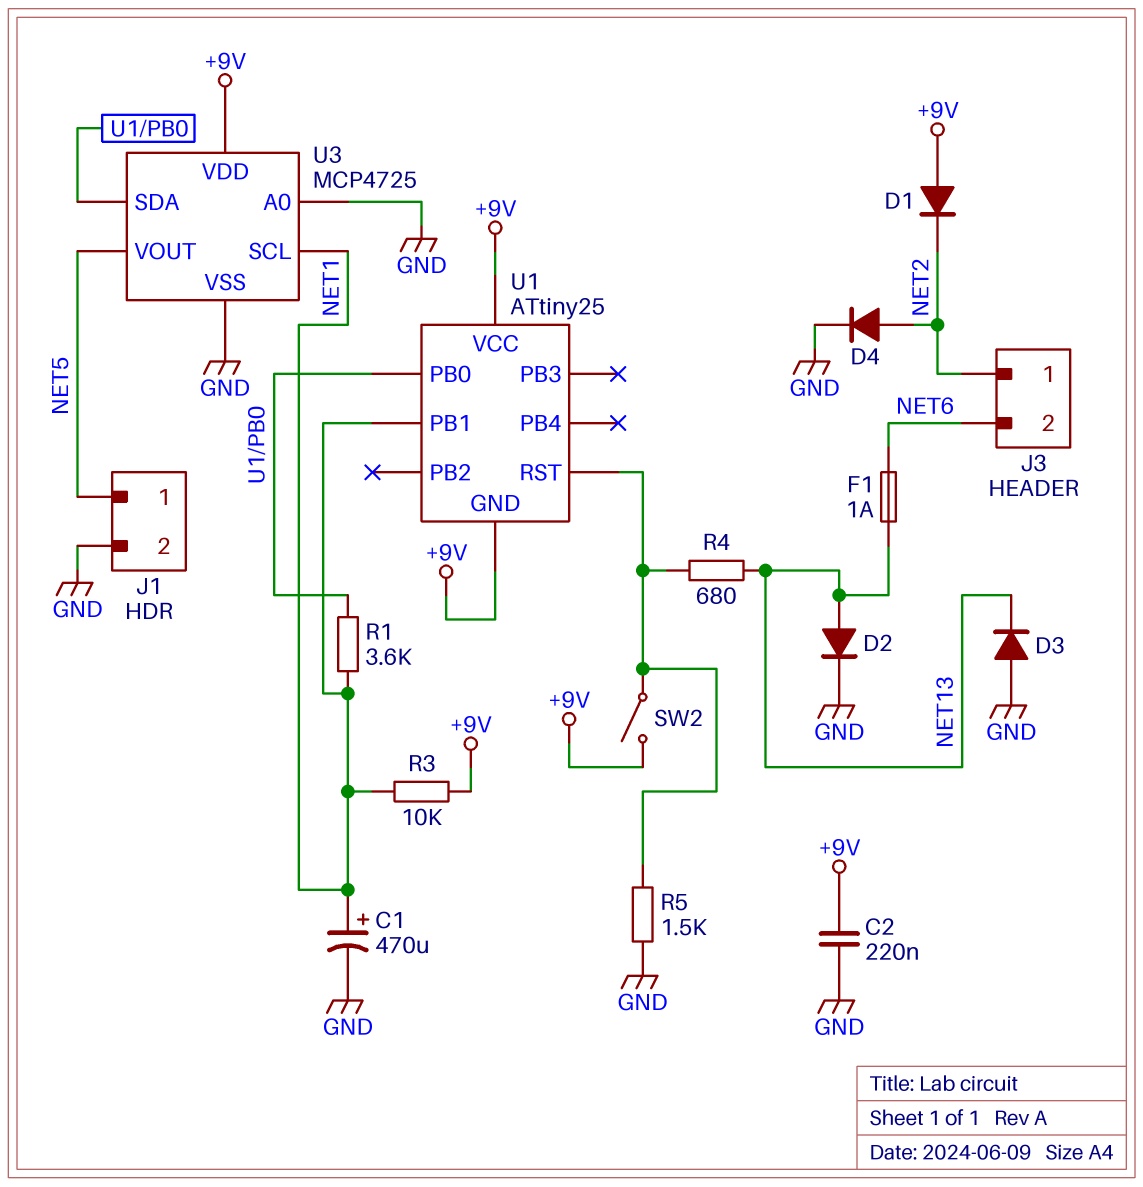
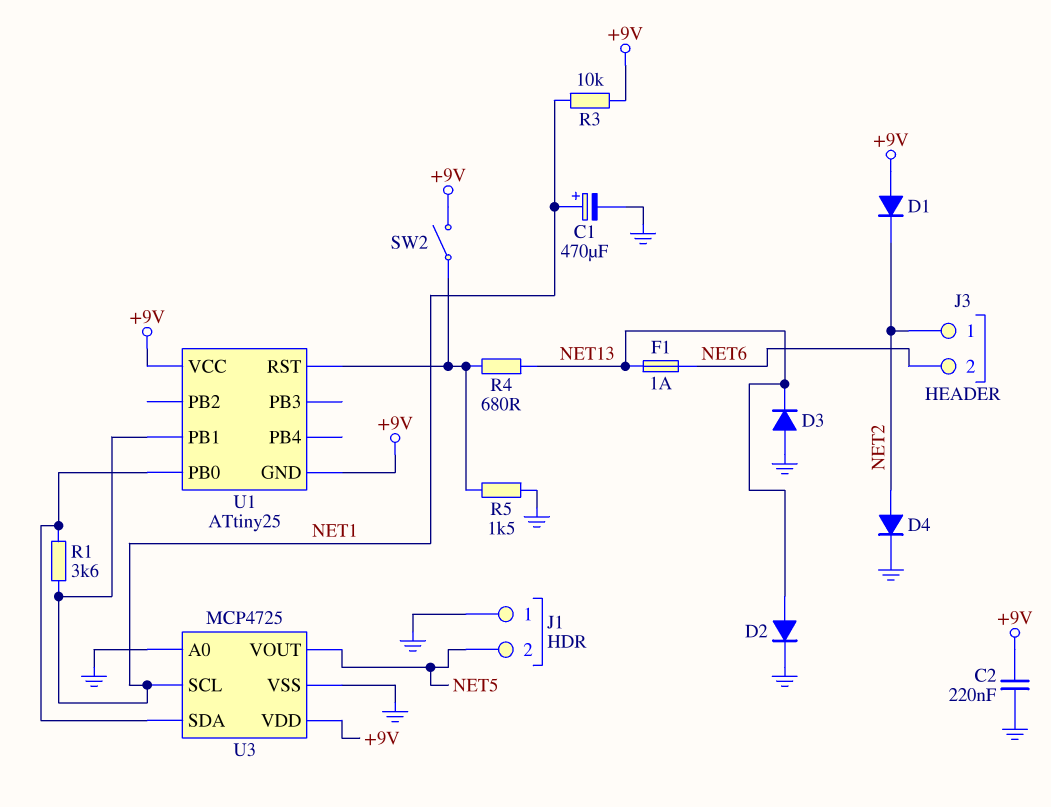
J1 pin 1: NET5 -> GND
J1 pin 2: GND -> NET5

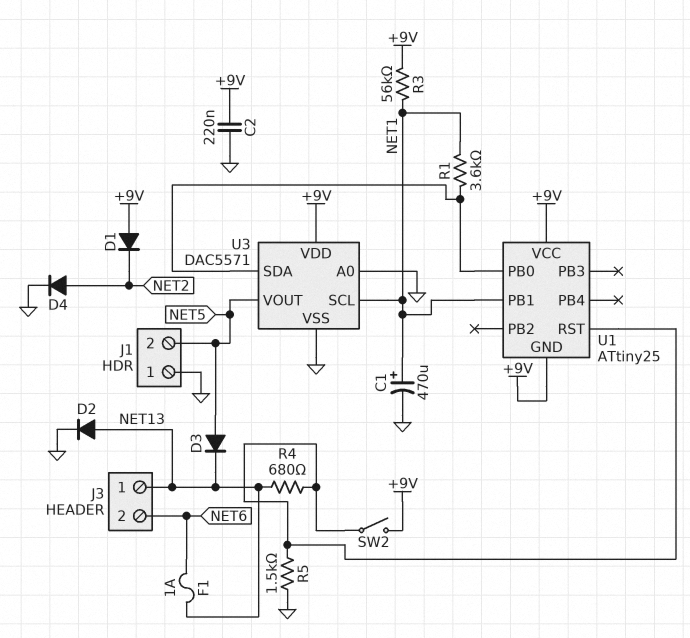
D3: diode (A GND, K NET13) -> diode (A NET5, K NET13)
J3 pin 1: NET2 -> NET13
R3: 10k (+9V, NET1) -> 56k (+9V, NET1)
U3: MCP4725 -> DAC5571

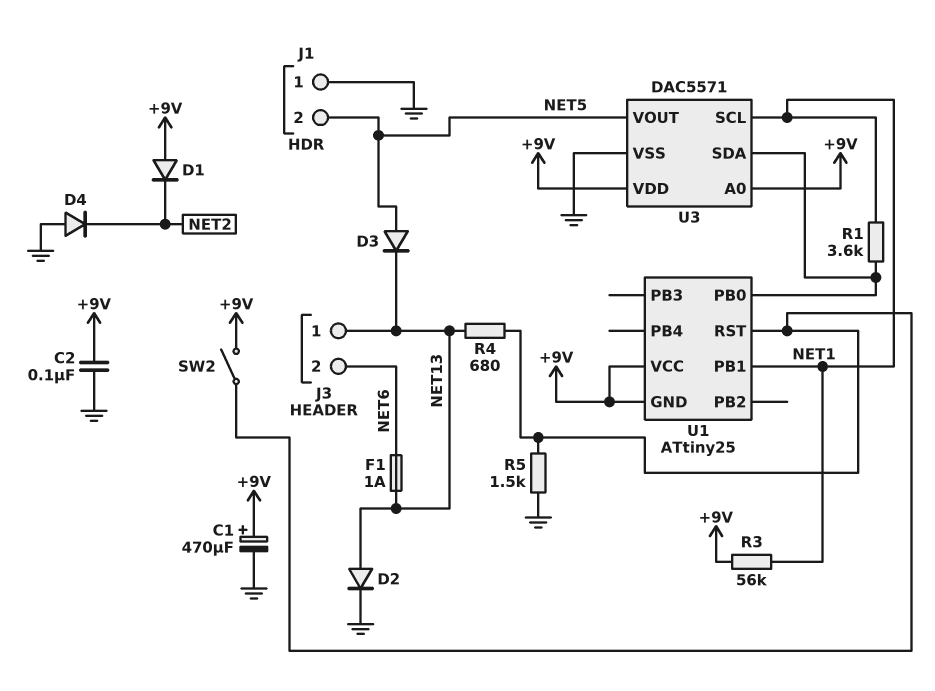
C1: 470uF (plus NET1, minus GND) -> 470uF (plus +9V, minus GND)
C2: 220nF (+9V, GND) -> 100nF (+9V, GND)
D4: diode (A NET2, K GND) -> diode (A GND, K NET2)
U3 pin A0: GND -> +9V

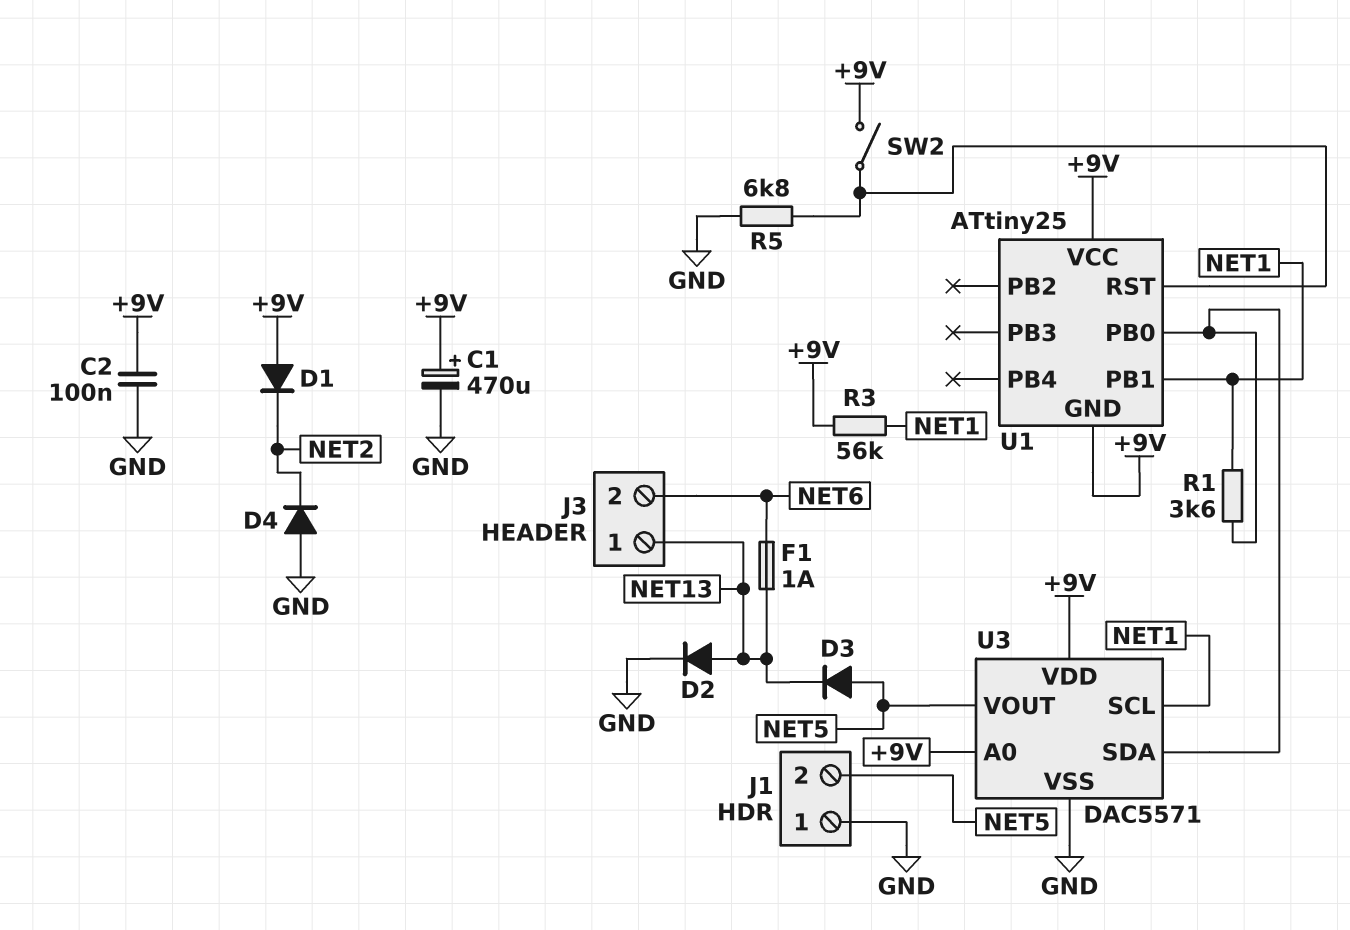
R4: 680 (NET13, U1/RST) -> none
R5: 1.5k (GND, U1/RST) -> 6.8k (GND, U1/RST)

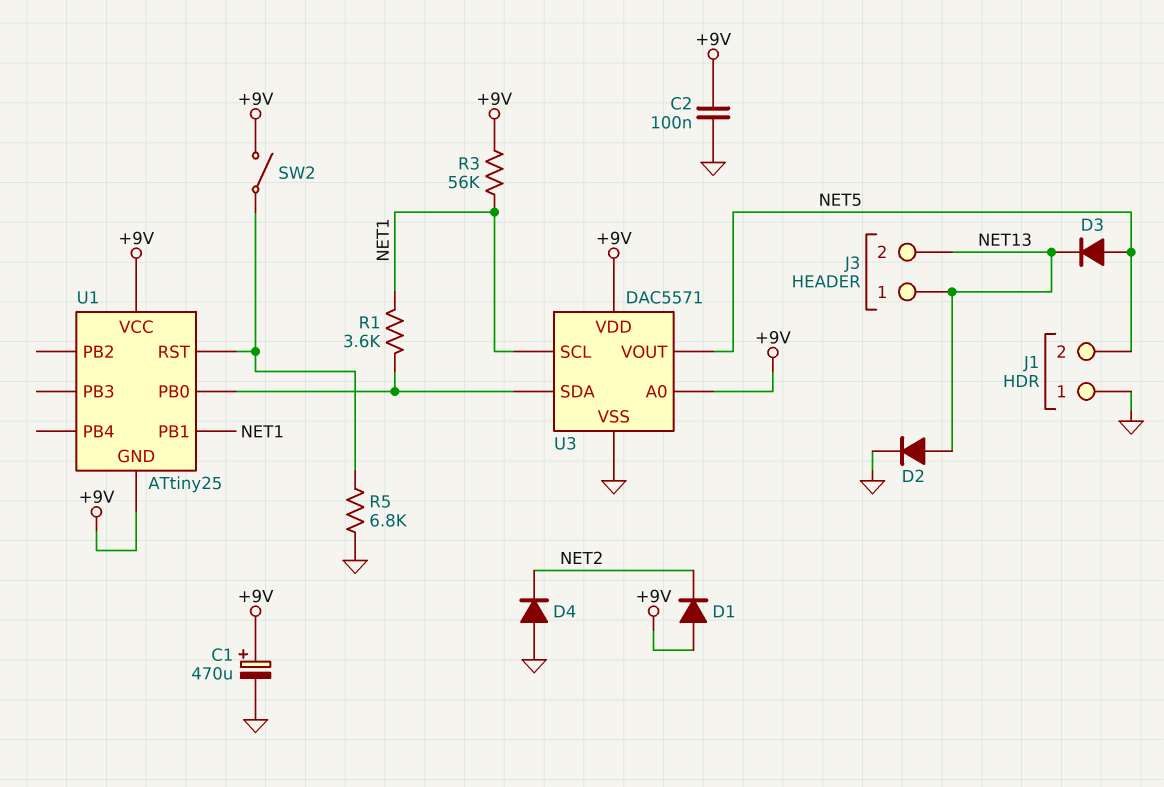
F1: 1A (NET6, NET13) -> none
J3 pin 2: NET6 -> NET13

